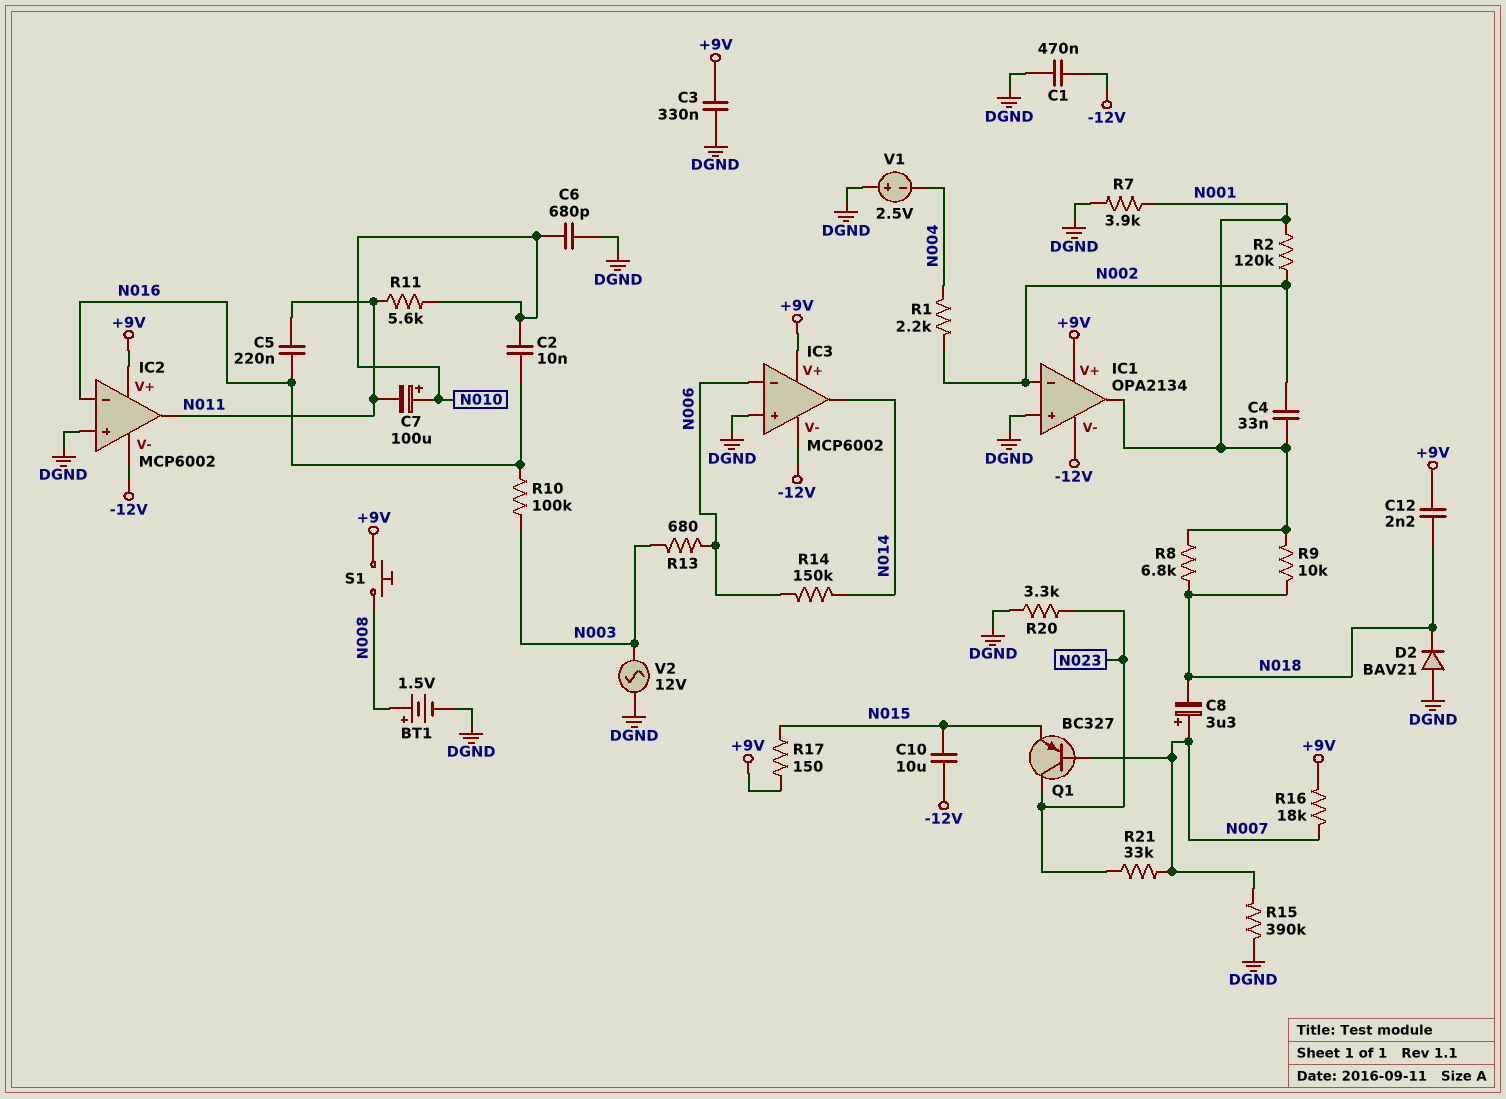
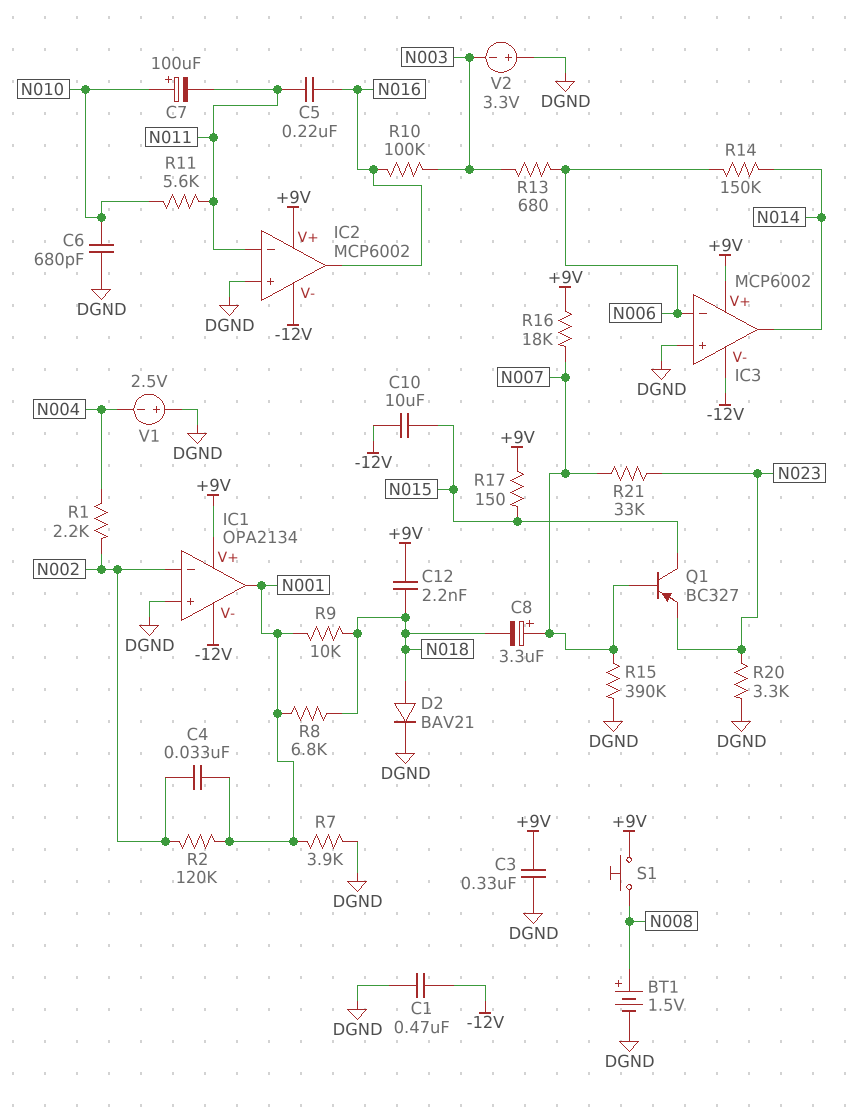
C2: 10nF (N010, N016) -> none
D2: diode BAV21 (A DGND, K N018) -> diode BAV21 (A N018, K DGND)
IC2 pin in-: N016 -> N011
IC2 pin out: N011 -> N016
Q1: PNP BC327 (B N007, C N023, E N015) -> PNP BC327 (B N007, C N015, E N023)
V2: AC 12V (DGND, N003) -> 3.3V (plus DGND, minus N003)

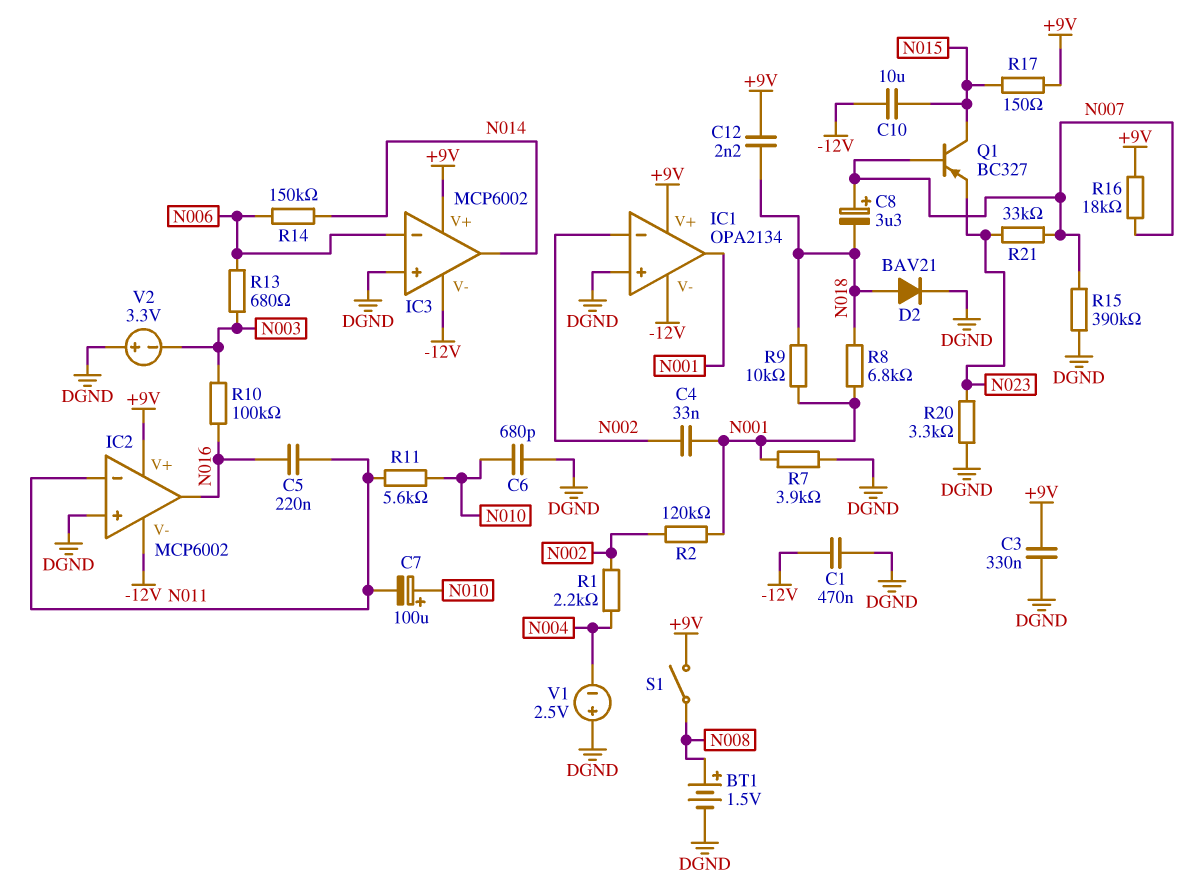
S1: button (+9V, N008) -> switch (+9V, N008)

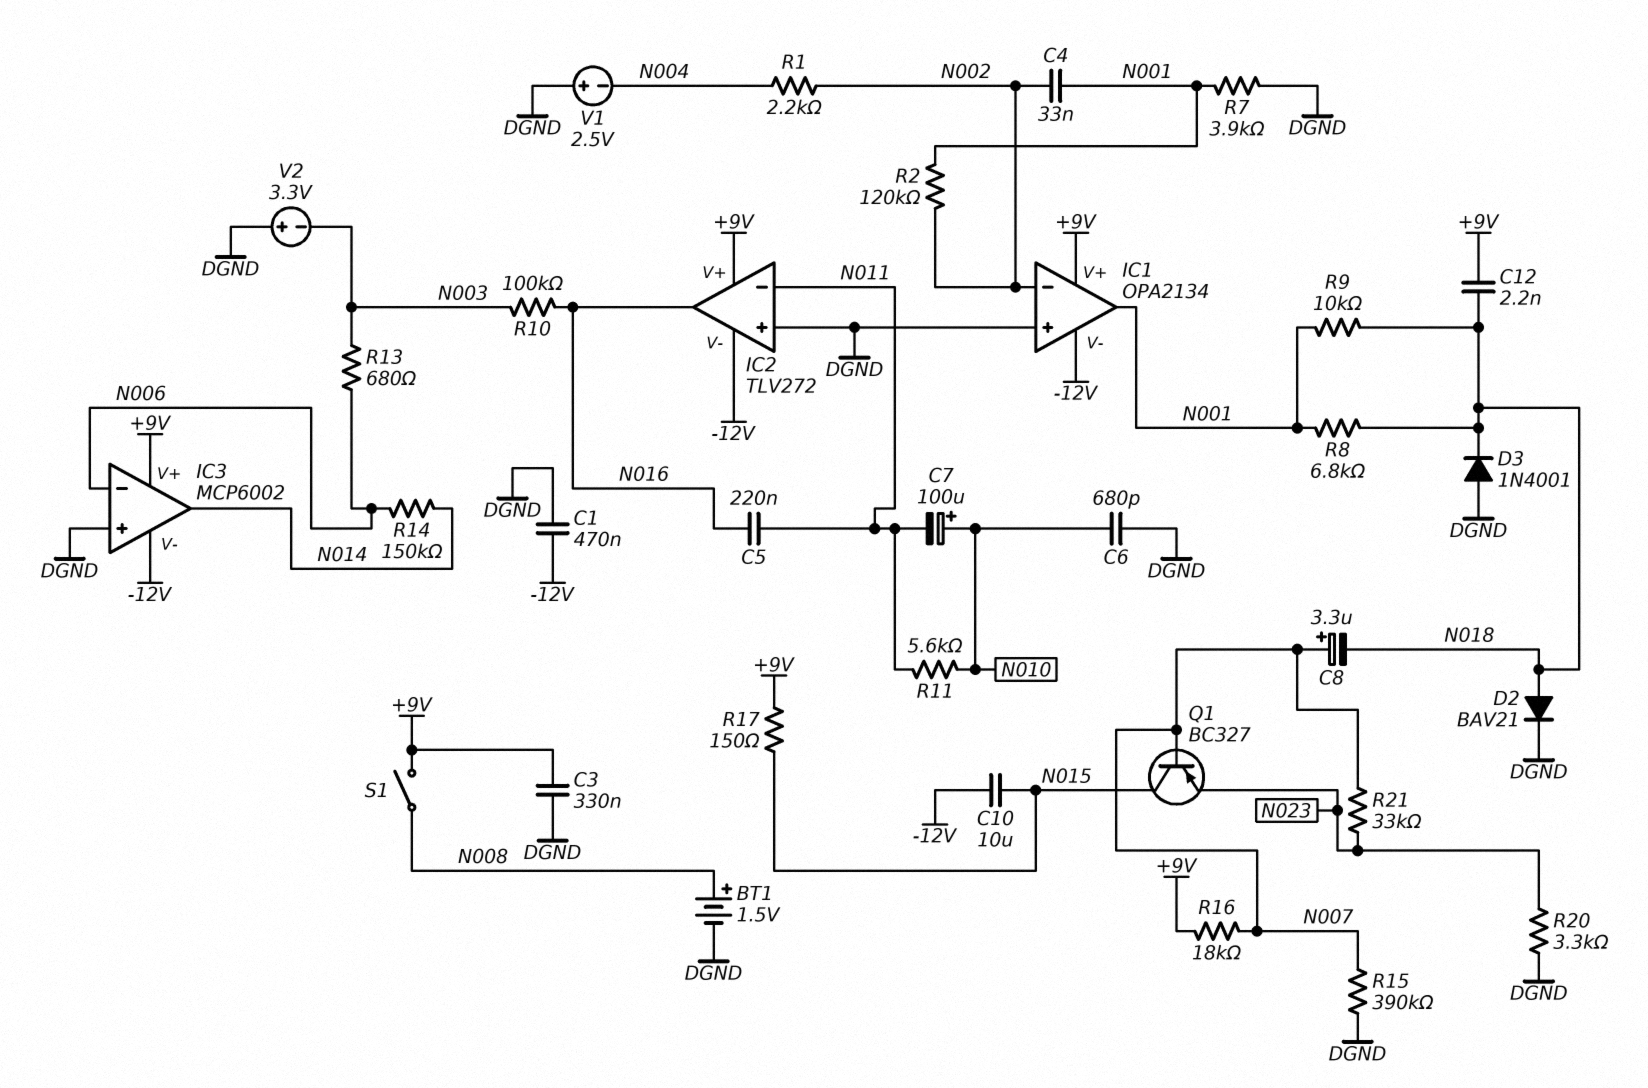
D3: none -> diode 1N4001 (A DGND, K N018)
IC2: MCP6002 -> TLV272

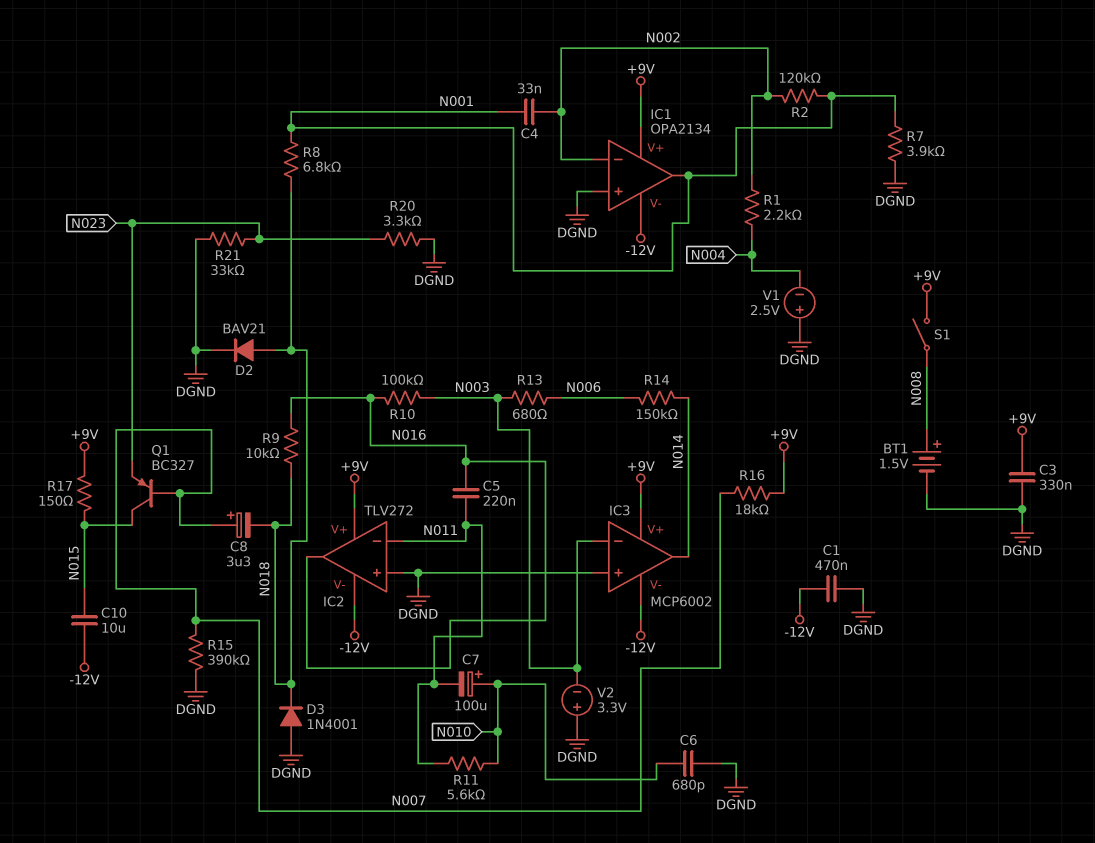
C12: 2.2nF (+9V, N018) -> none
IC3 pin in-: N006 -> N003
R9: 10k (N001, N018) -> 10k (N016, N018)
R21: 33k (N007, N023) -> 33k (DGND, N023)

